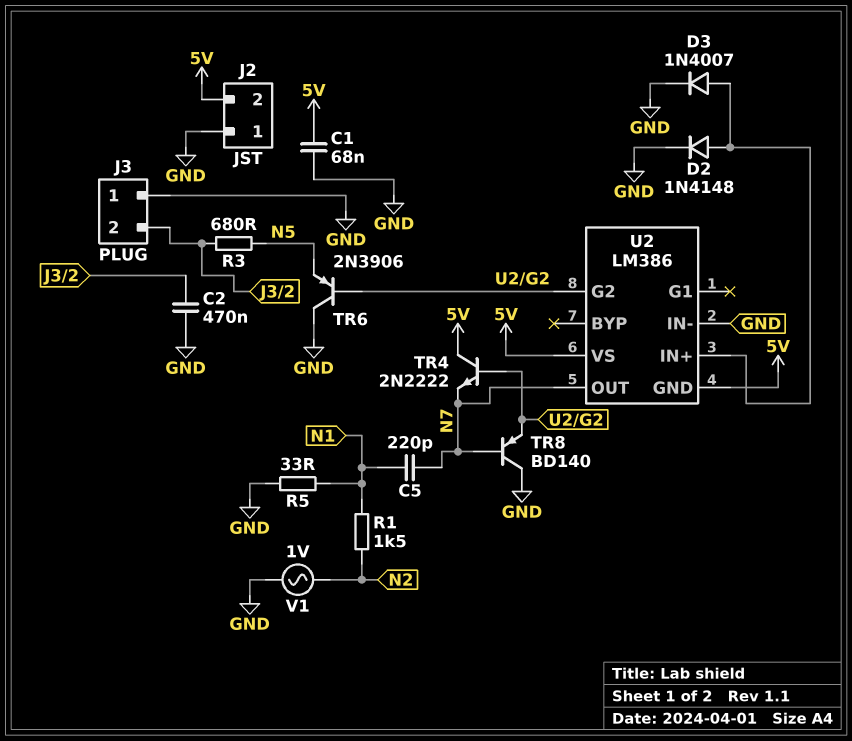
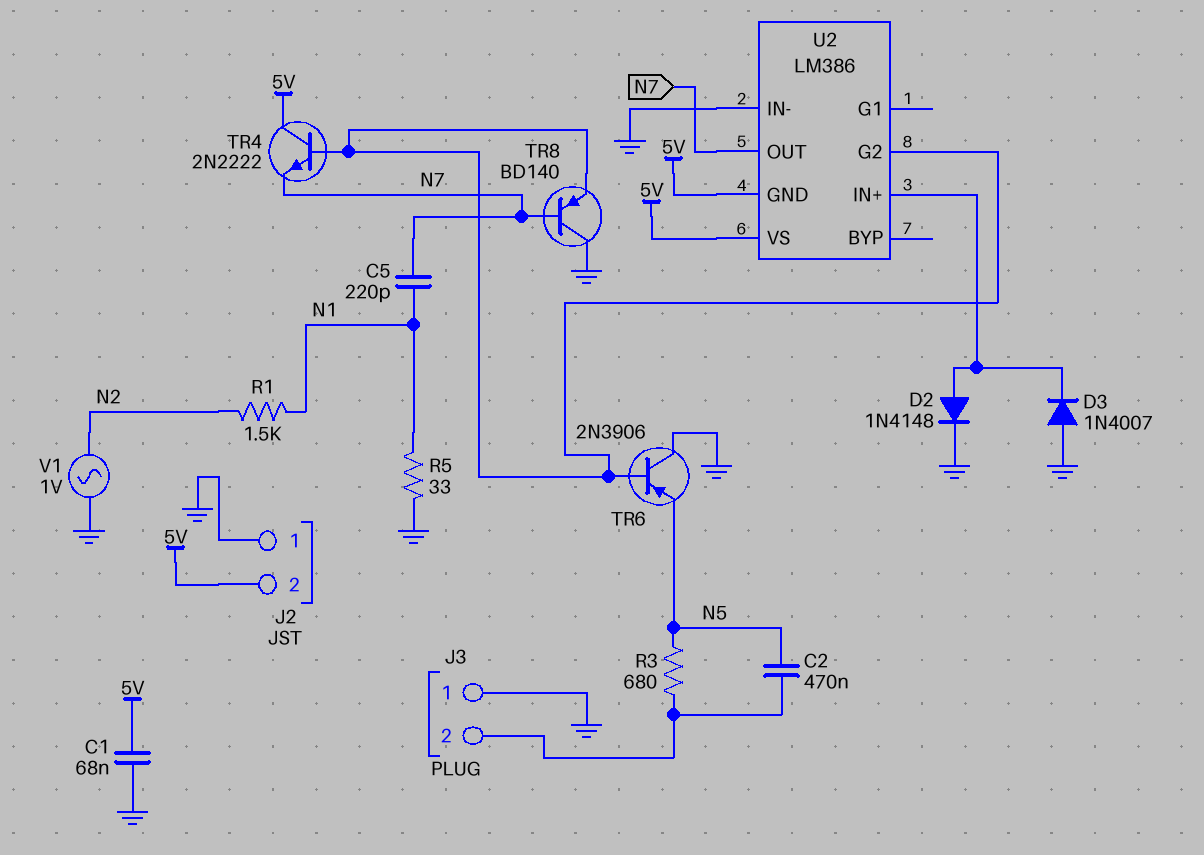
C2: 470nF (GND, J3/2) -> 470nF (J3/2, N5)
D3: diode 1N4007 (A U2/IN+, K GND) -> diode 1N4007 (A GND, K U2/IN+)

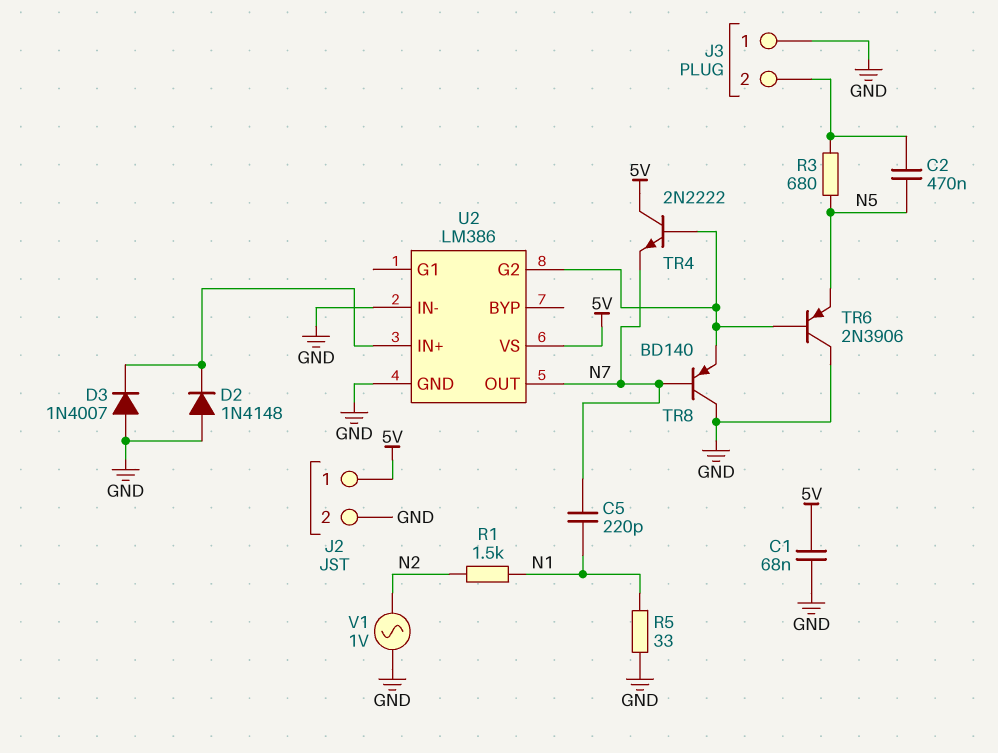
D2: diode 1N4148 (A U2/IN+, K GND) -> diode 1N4148 (A GND, K U2/IN+)
J2 pin 1: GND -> 5V
J2 pin 2: 5V -> GND
U2 pin GND: 5V -> GND

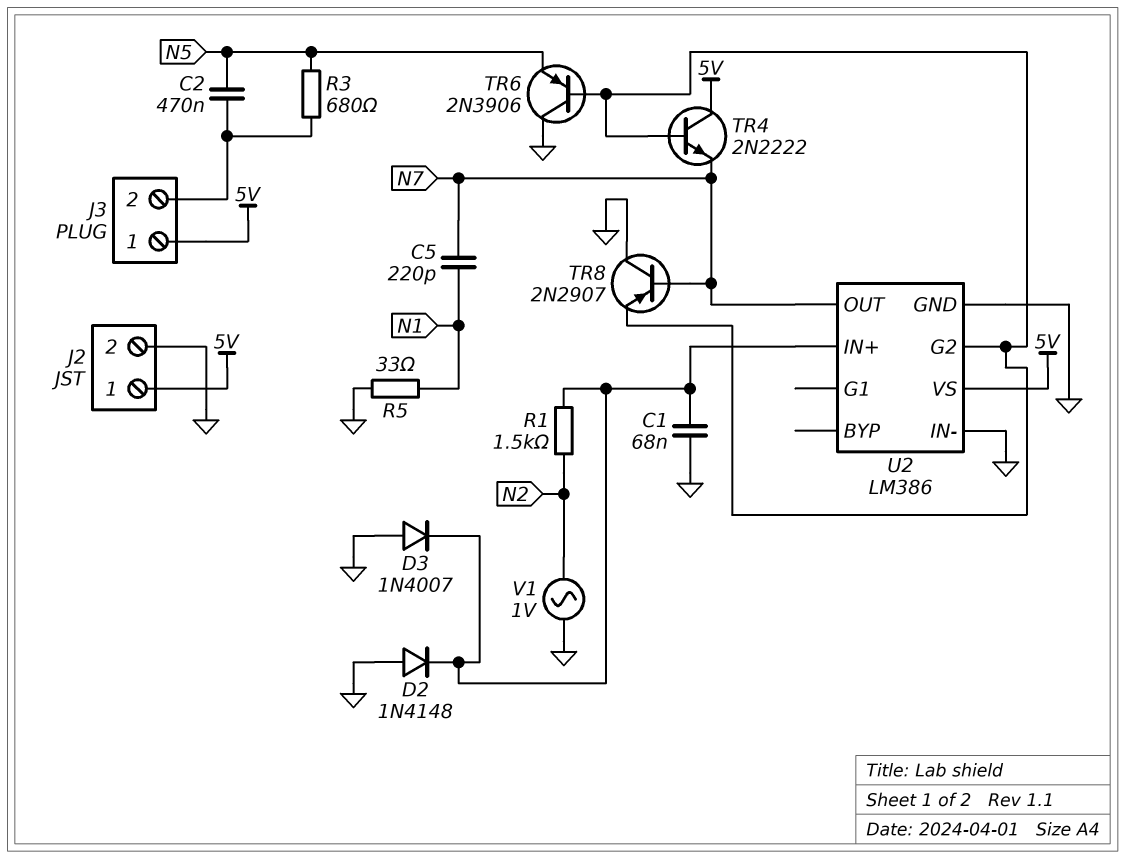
C1: 68nF (5V, GND) -> 68nF (GND, U2/IN+)
J3 pin 1: GND -> 5V
R1: 1.5k (N1, N2) -> 1.5k (N2, U2/IN+)
TR8: PNP BD140 (B N7, C GND, E U2/G2) -> PNP 2N2907 (B N7, C GND, E U2/G2)

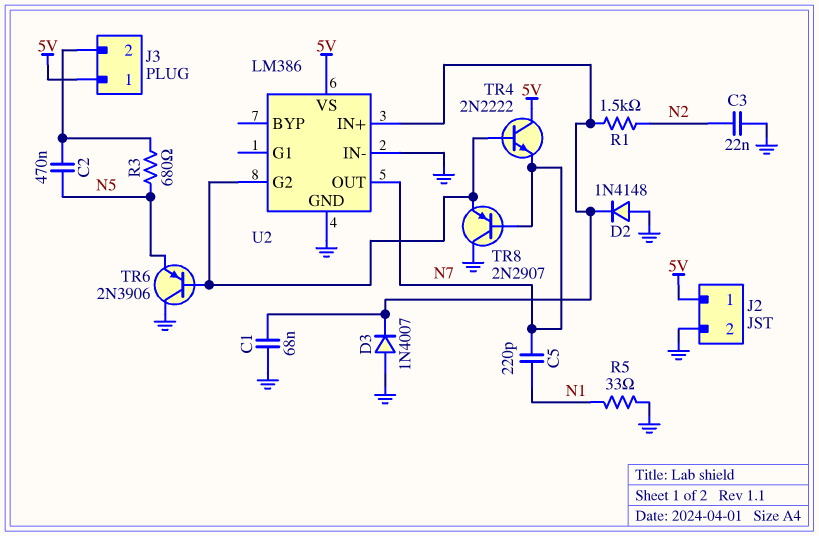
C3: none -> 22nF (GND, N2)
V1: AC 1V (GND, N2) -> none

